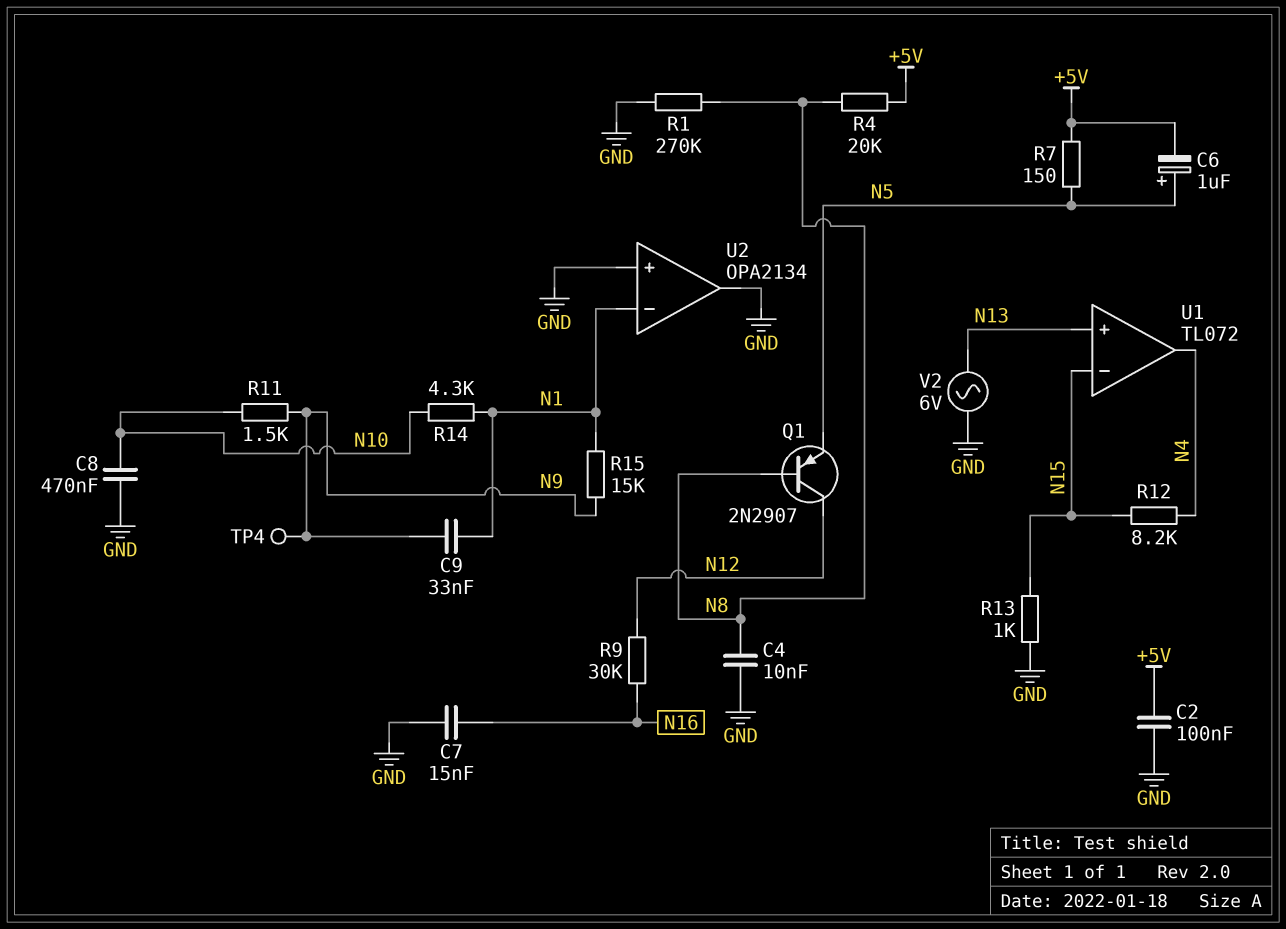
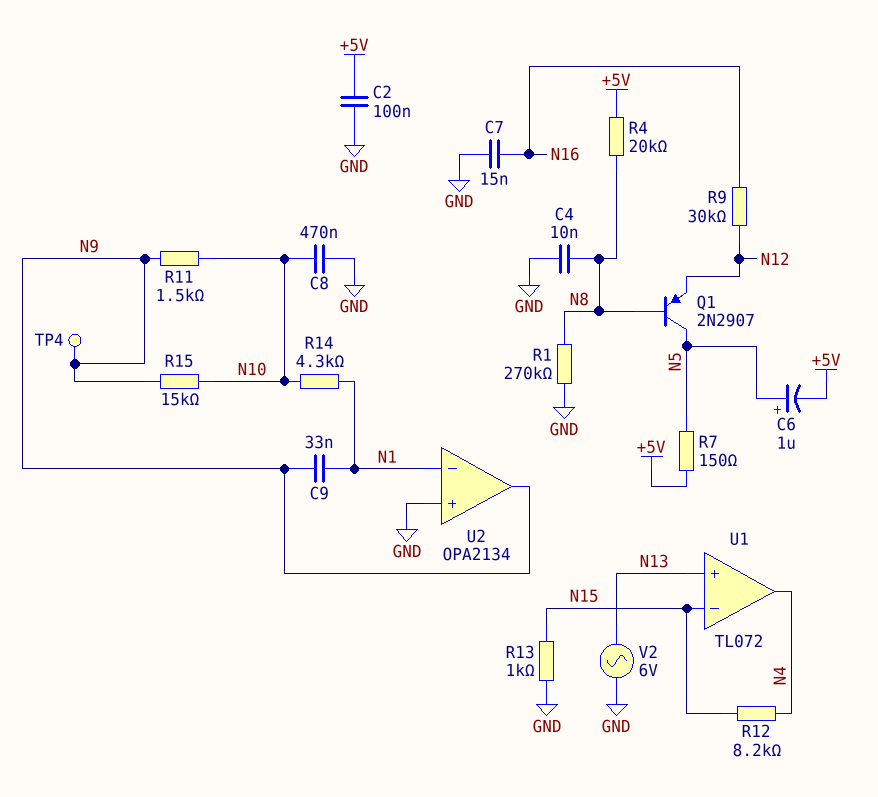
Q1: PNP 2N2907 (B N8, C N12, E N5) -> PNP 2N2907 (B N8, C N5, E N12)
R15: 15k (N1, N9) -> 15k (N9, N10)
U2 pin out: GND -> N9

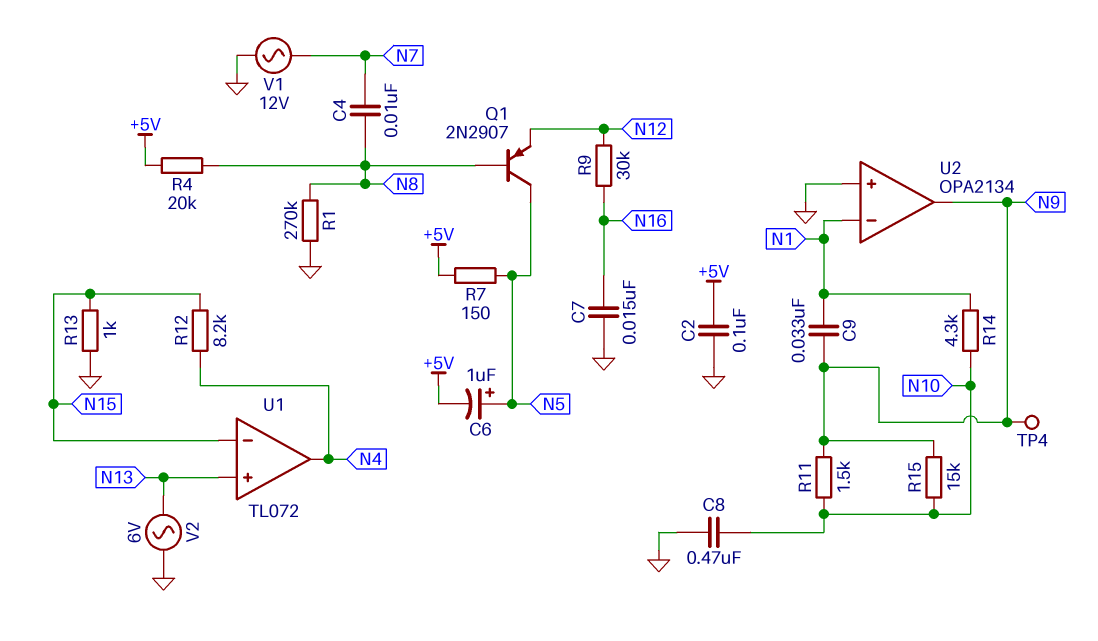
C4: 10nF (GND, N8) -> 10nF (N7, N8)
V1: none -> AC 12V (GND, N7)

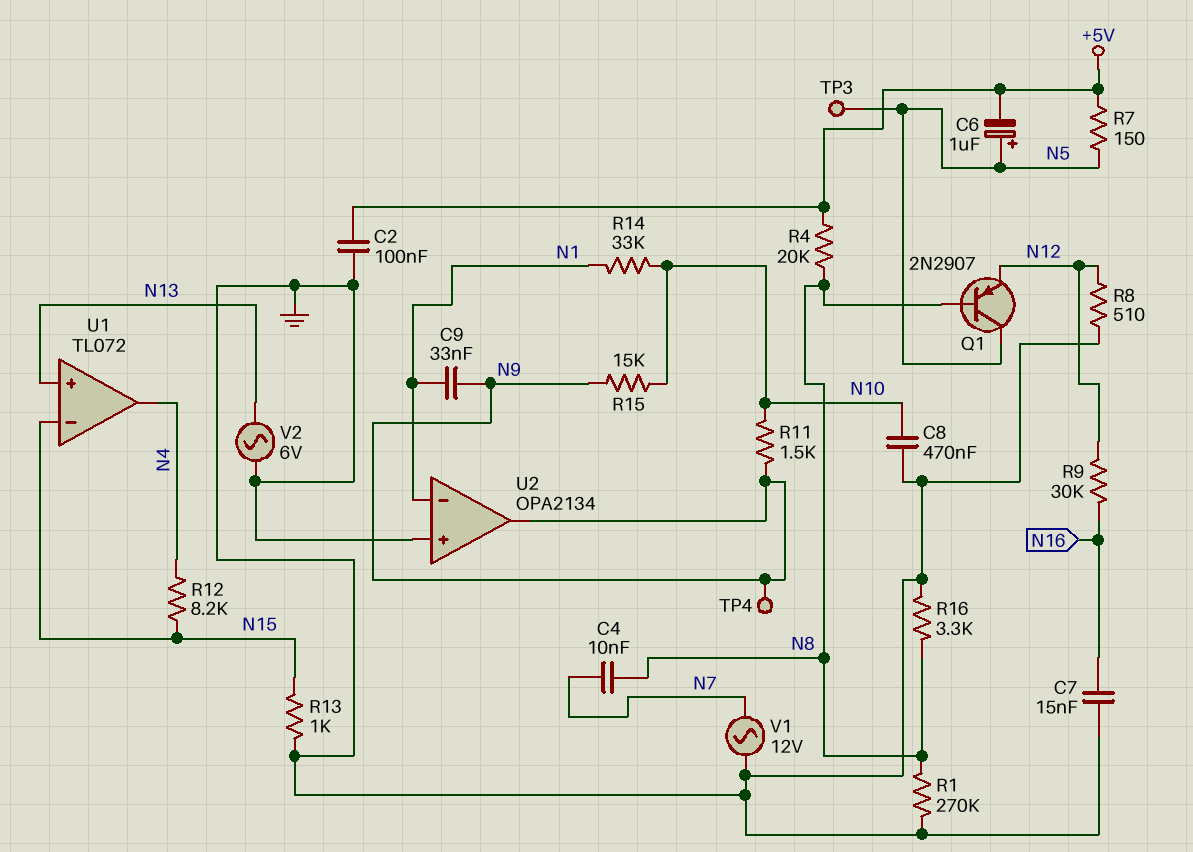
R8: none -> 510 (GND, N12)
R14: 4.3k (N1, N10) -> 33k (N1, N10)
R16: none -> 3.3k (GND, N8)
TP3: none -> test point (N5)

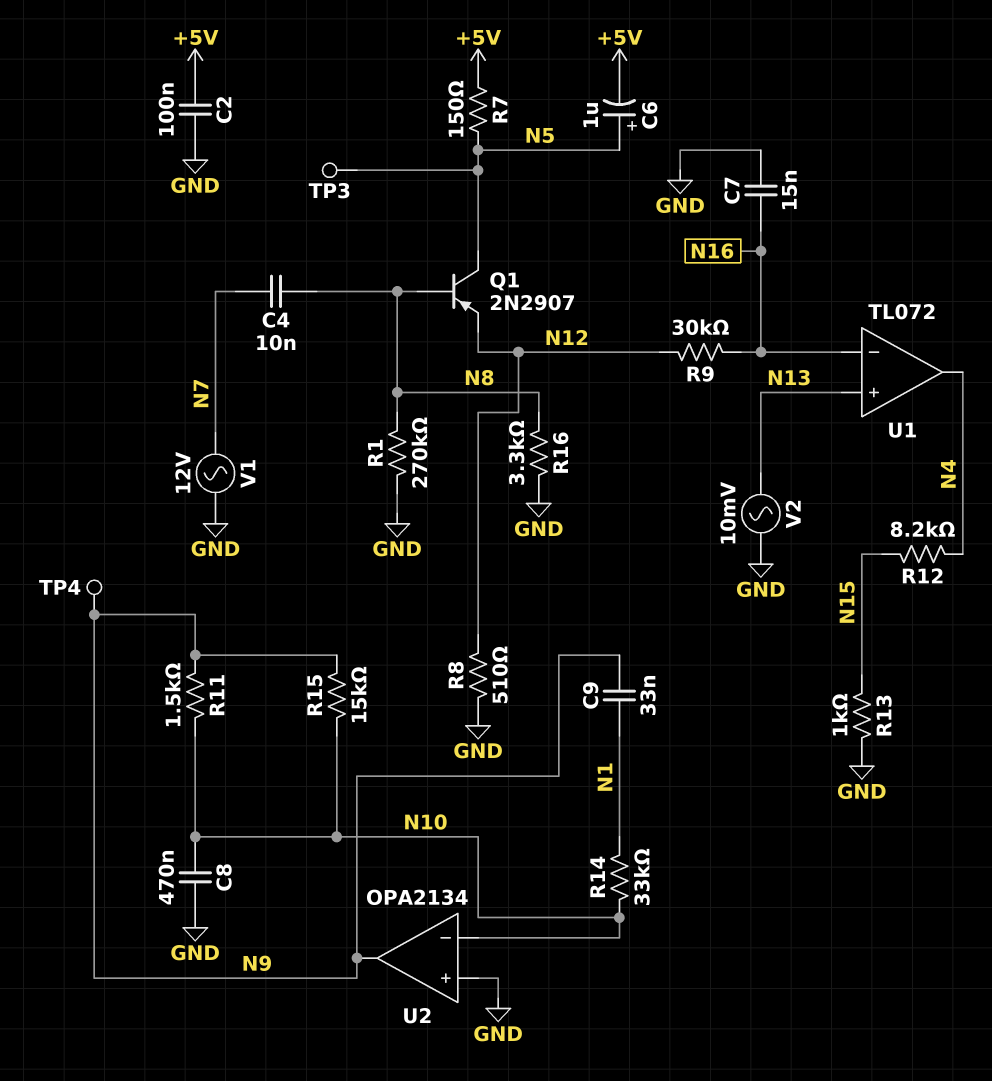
R4: 20k (+5V, N8) -> none
U1 pin in-: N15 -> N16
U2 pin in-: N1 -> N10
V2: AC 6V (GND, N13) -> AC 10mV (GND, N13)

